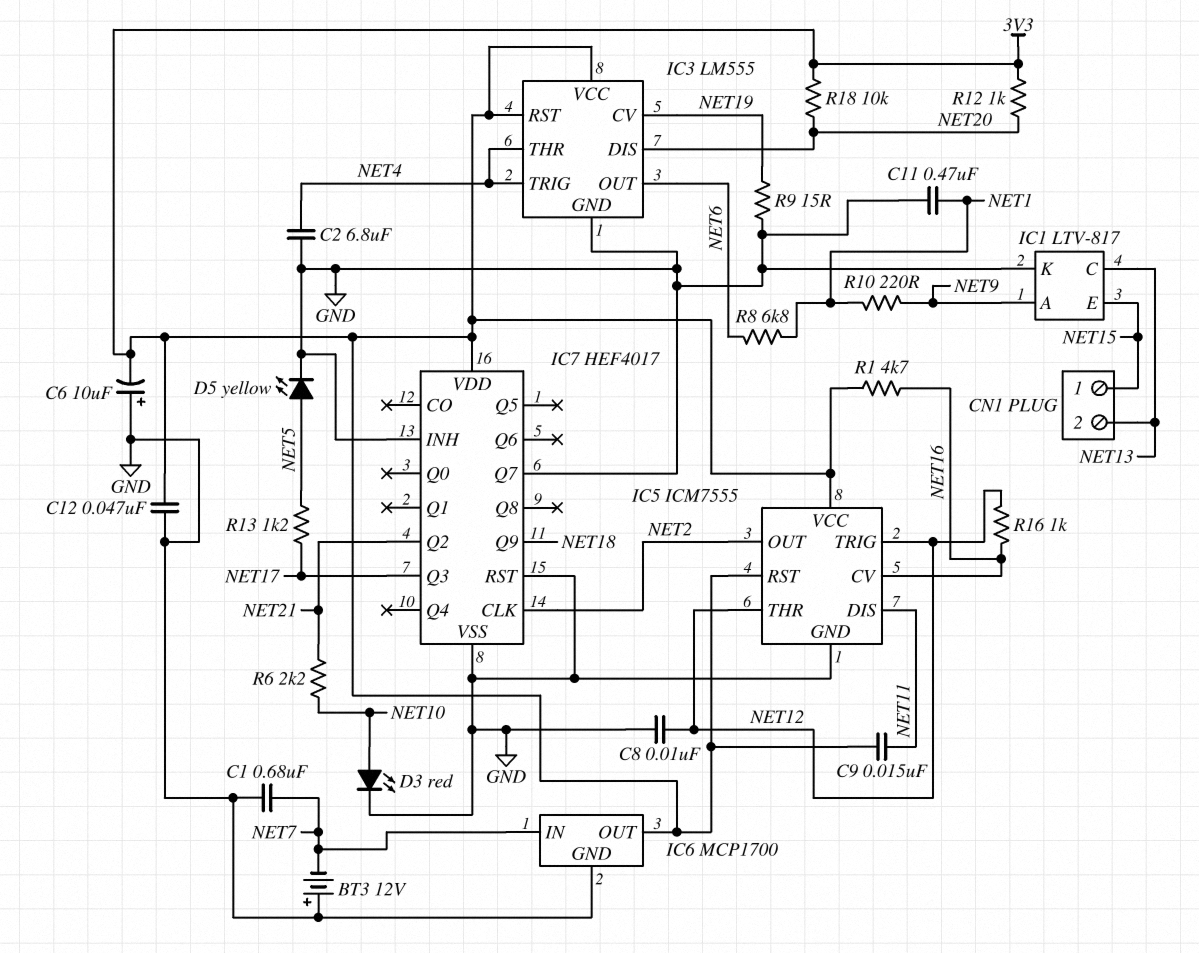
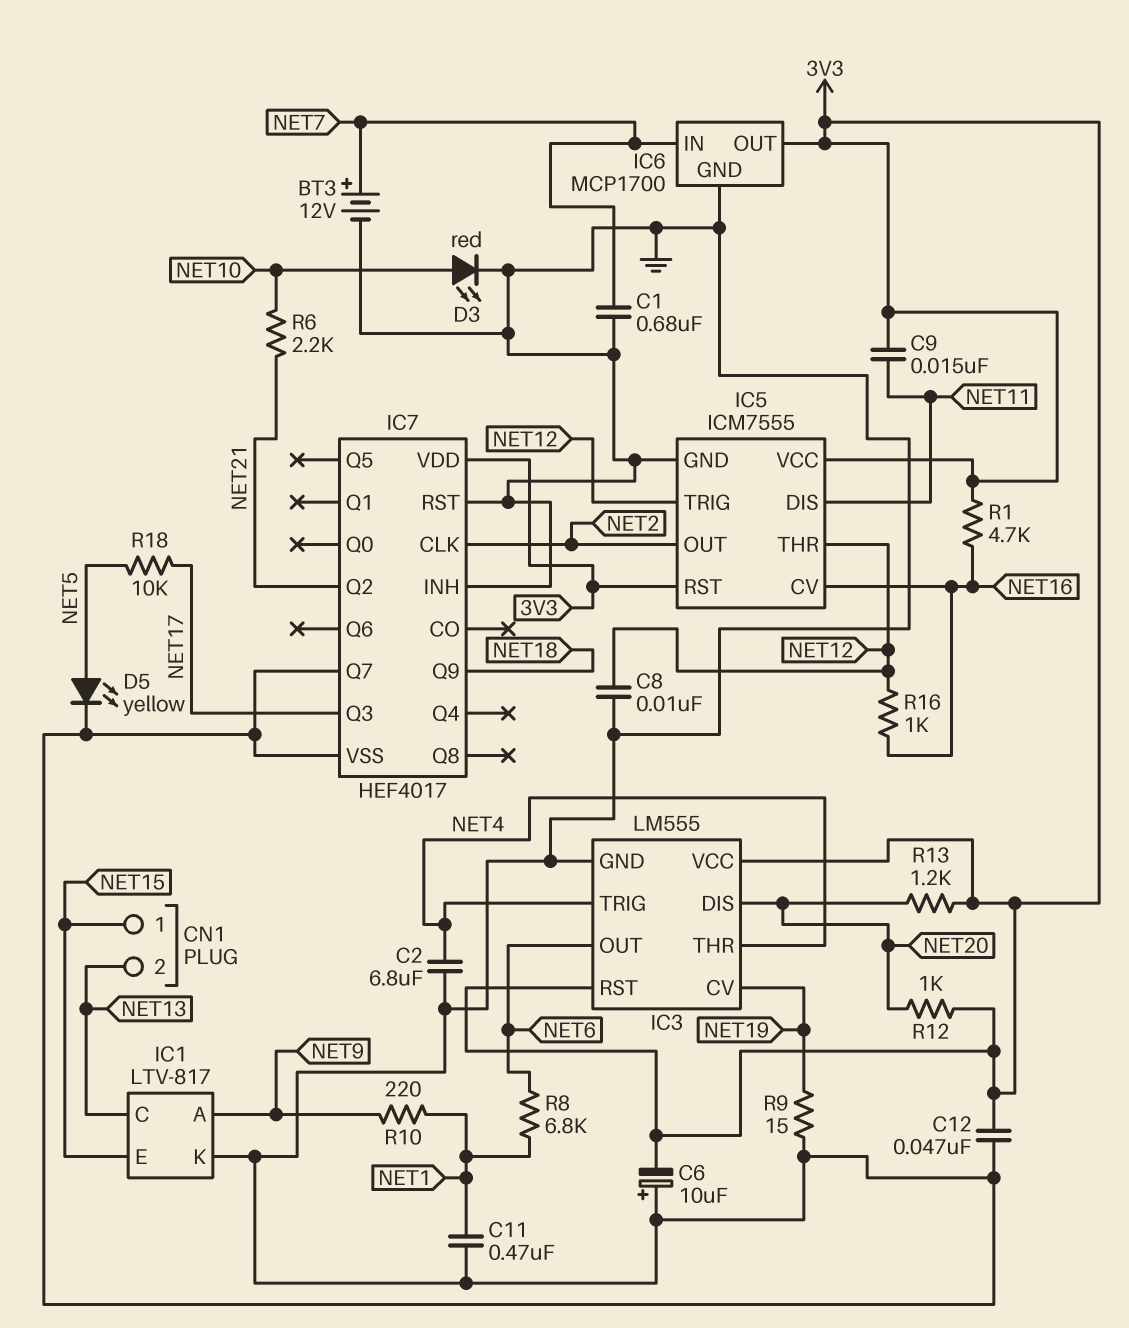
BT3: 12V (plus GND, minus NET7) -> 12V (plus NET7, minus GND)
R13: 1.2k (NET5, NET17) -> 1.2k (3V3, NET20)
R18: 10k (3V3, NET20) -> 10k (NET5, NET17)

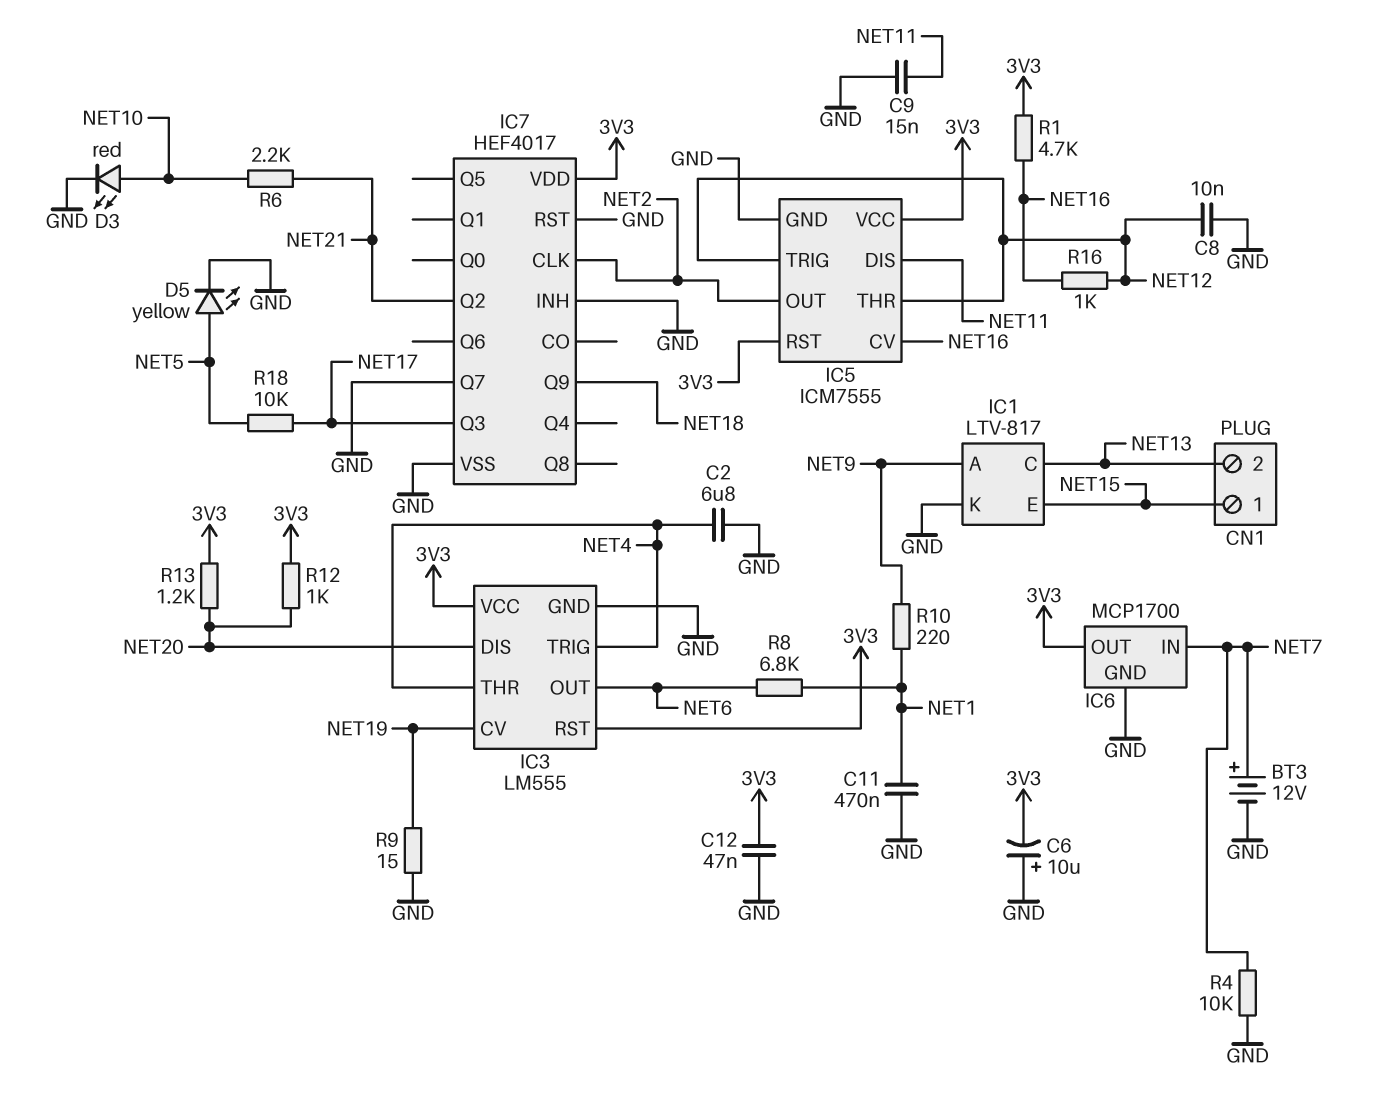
C1: 680nF (GND, NET7) -> none
C9: 15nF (3V3, NET11) -> 15nF (GND, NET11)
R4: none -> 10k (GND, NET7)

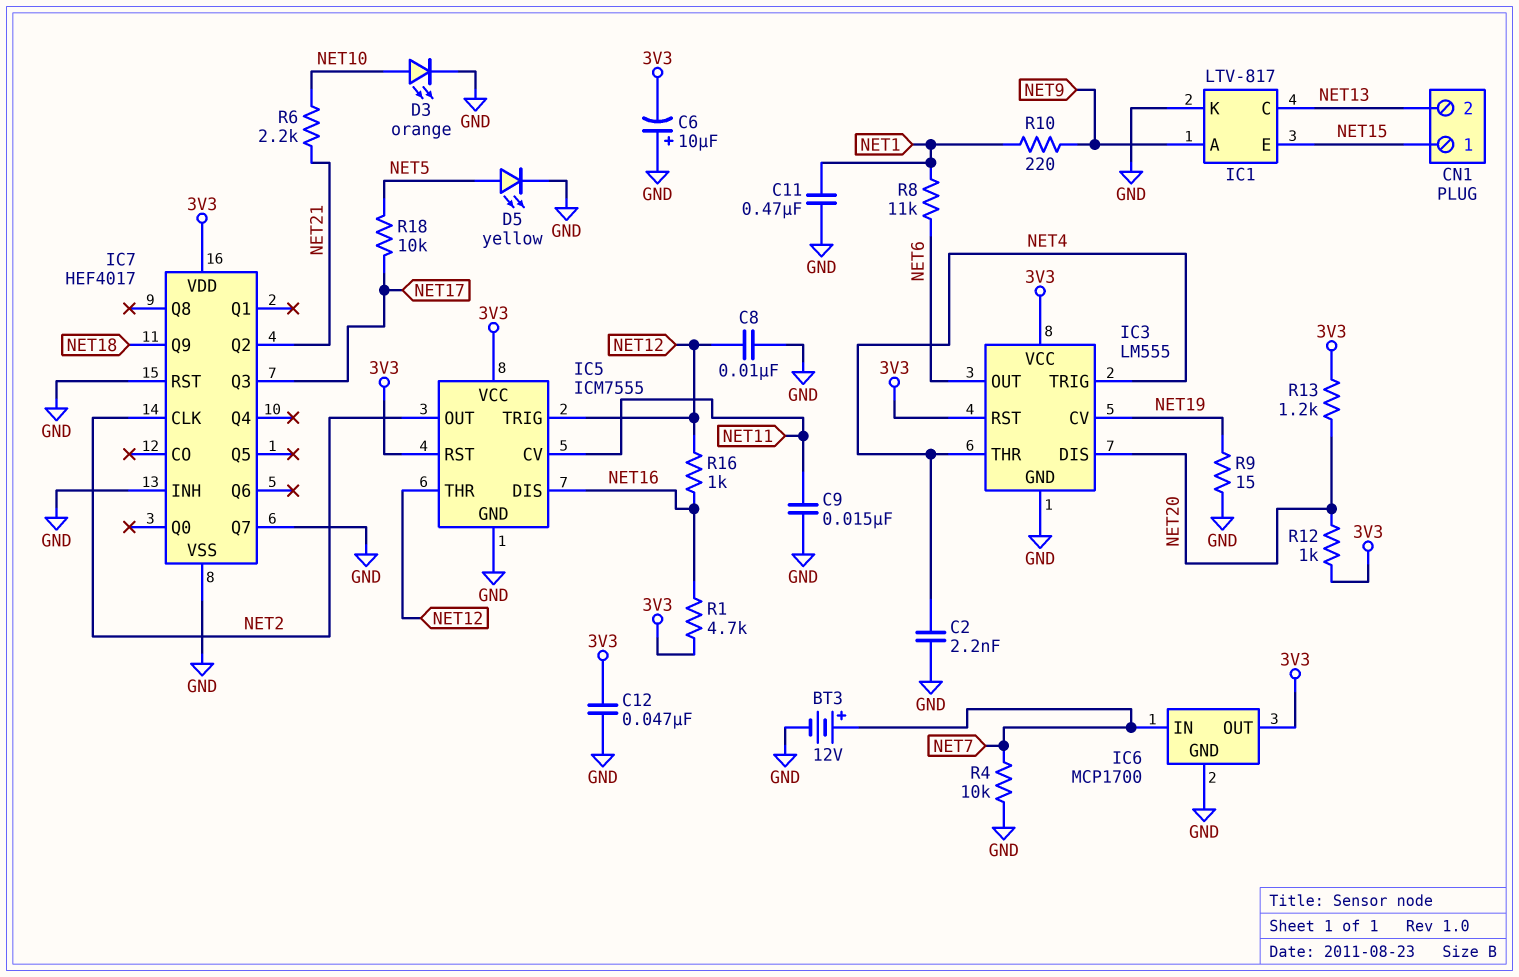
C2: 6.8uF (GND, NET4) -> 2.2nF (GND, NET4)
D3: LED red (A NET10, K GND) -> LED orange (A NET10, K GND)
IC5 pin CV: NET16 -> NET11
IC5 pin DIS: NET11 -> NET16
R8: 6.8k (NET1, NET6) -> 11k (NET1, NET6)

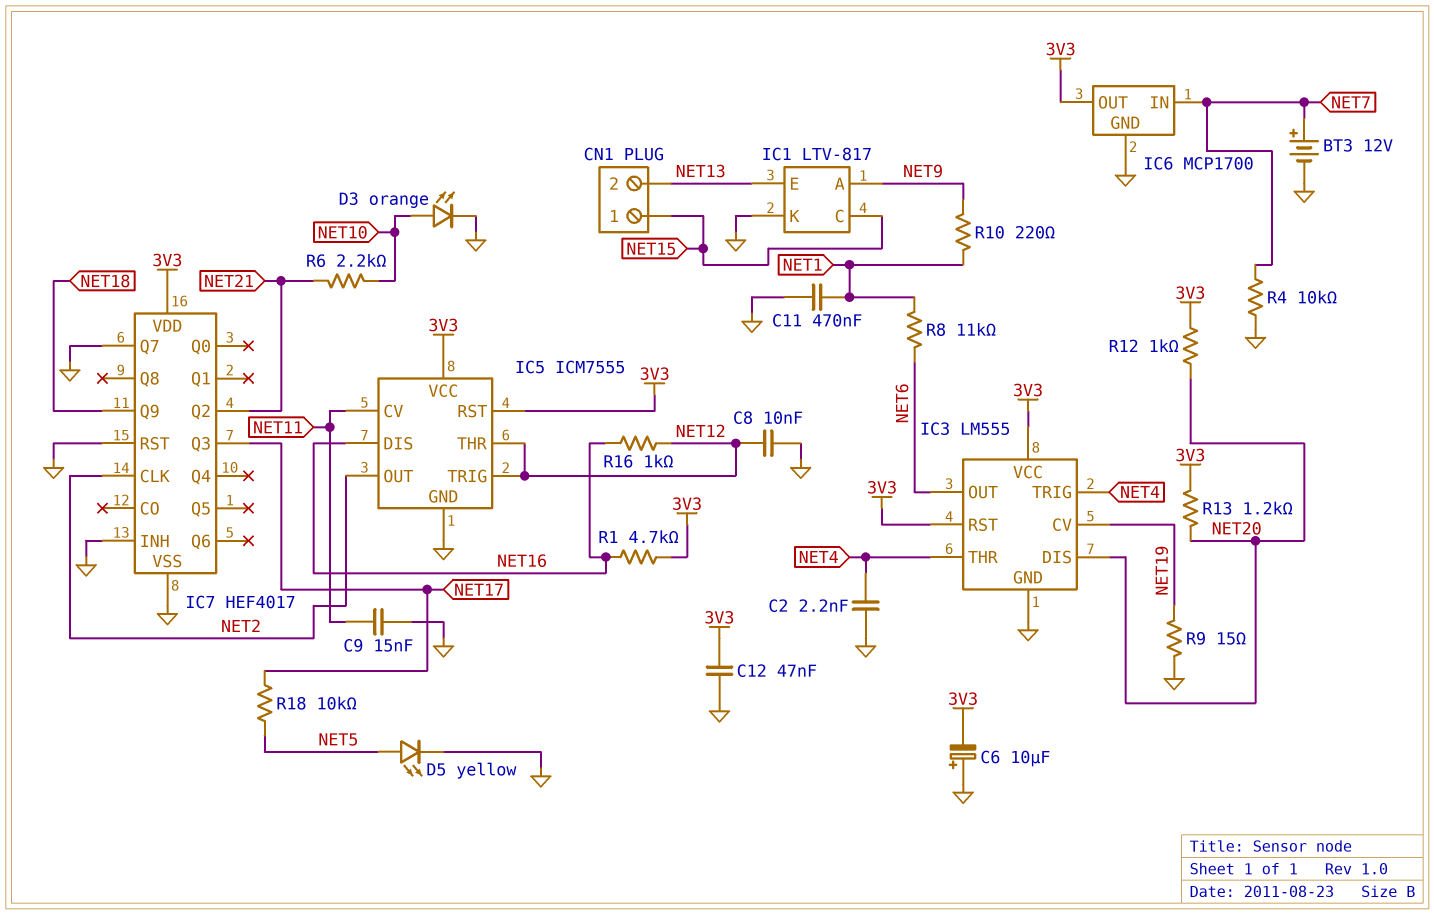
IC1 pin C: NET13 -> NET15
IC1 pin E: NET15 -> NET13

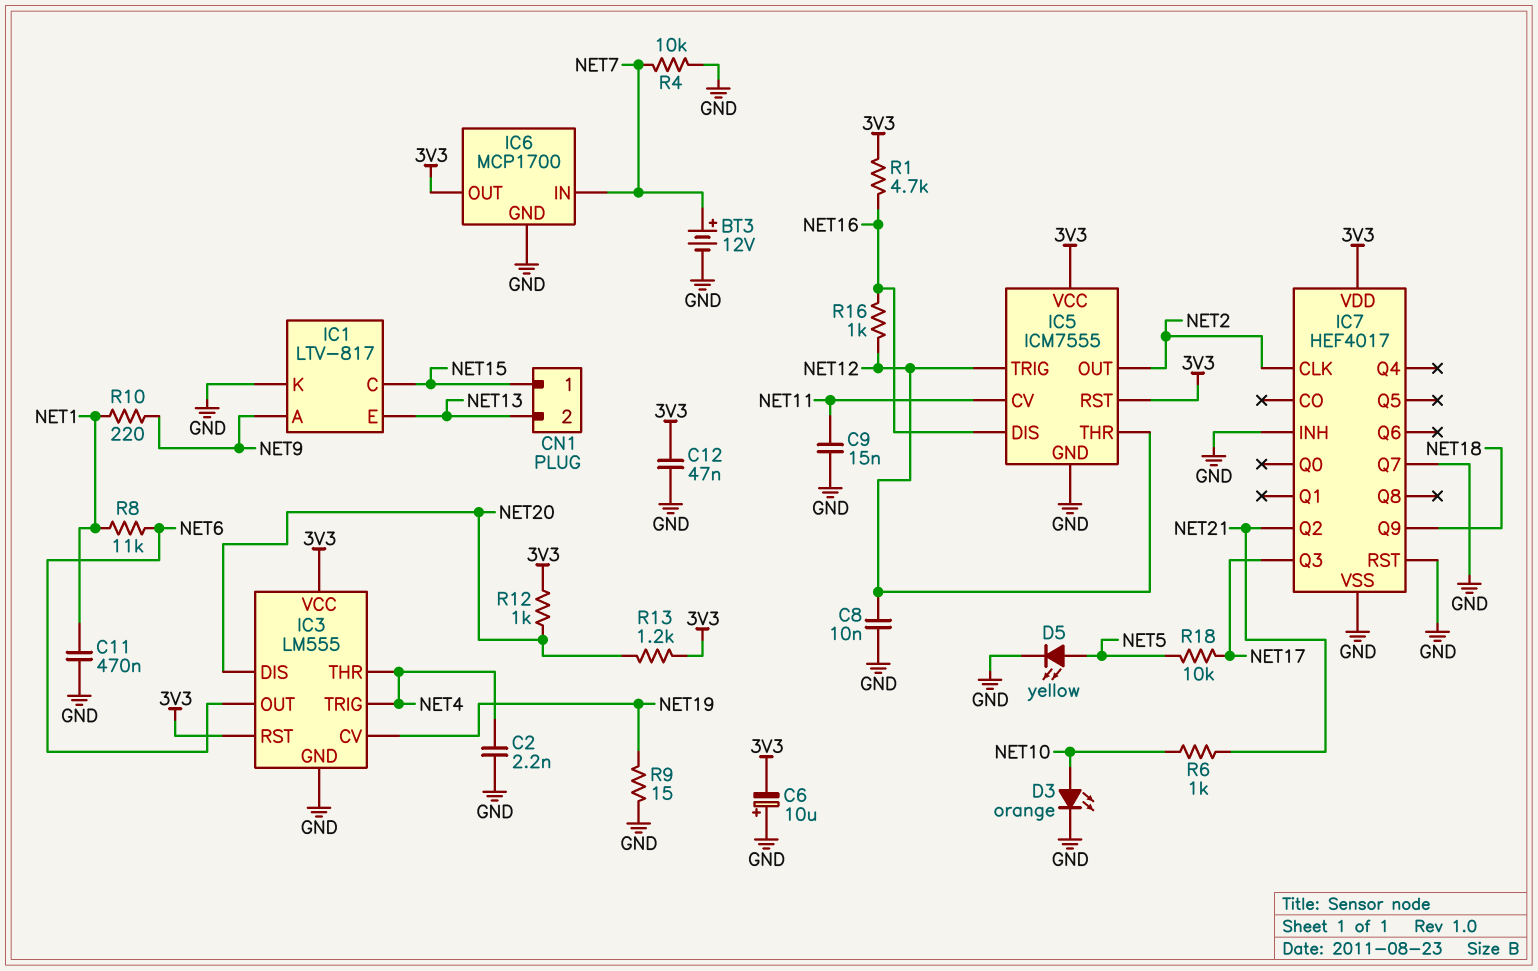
R6: 2.2k (NET10, NET21) -> 1k (NET10, NET21)

